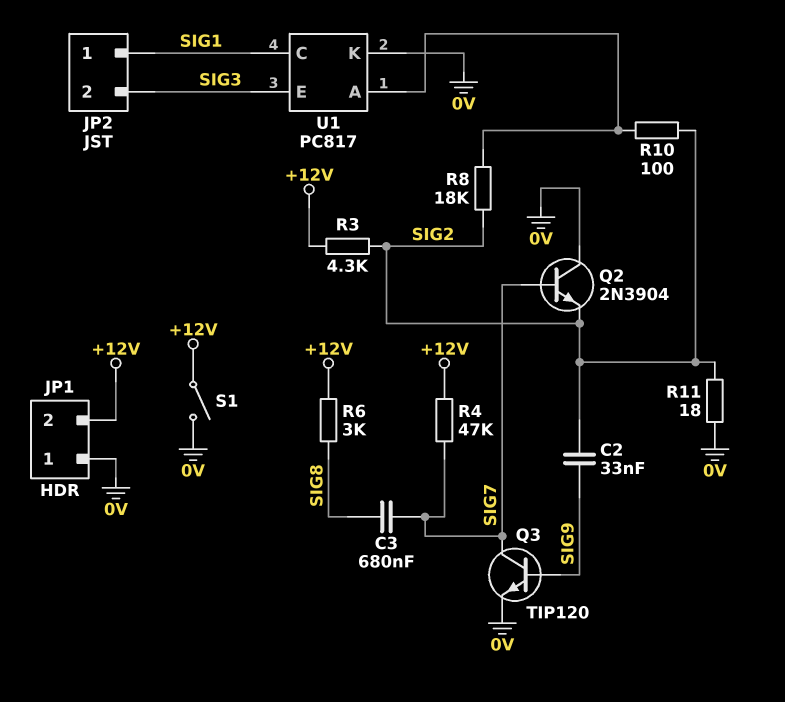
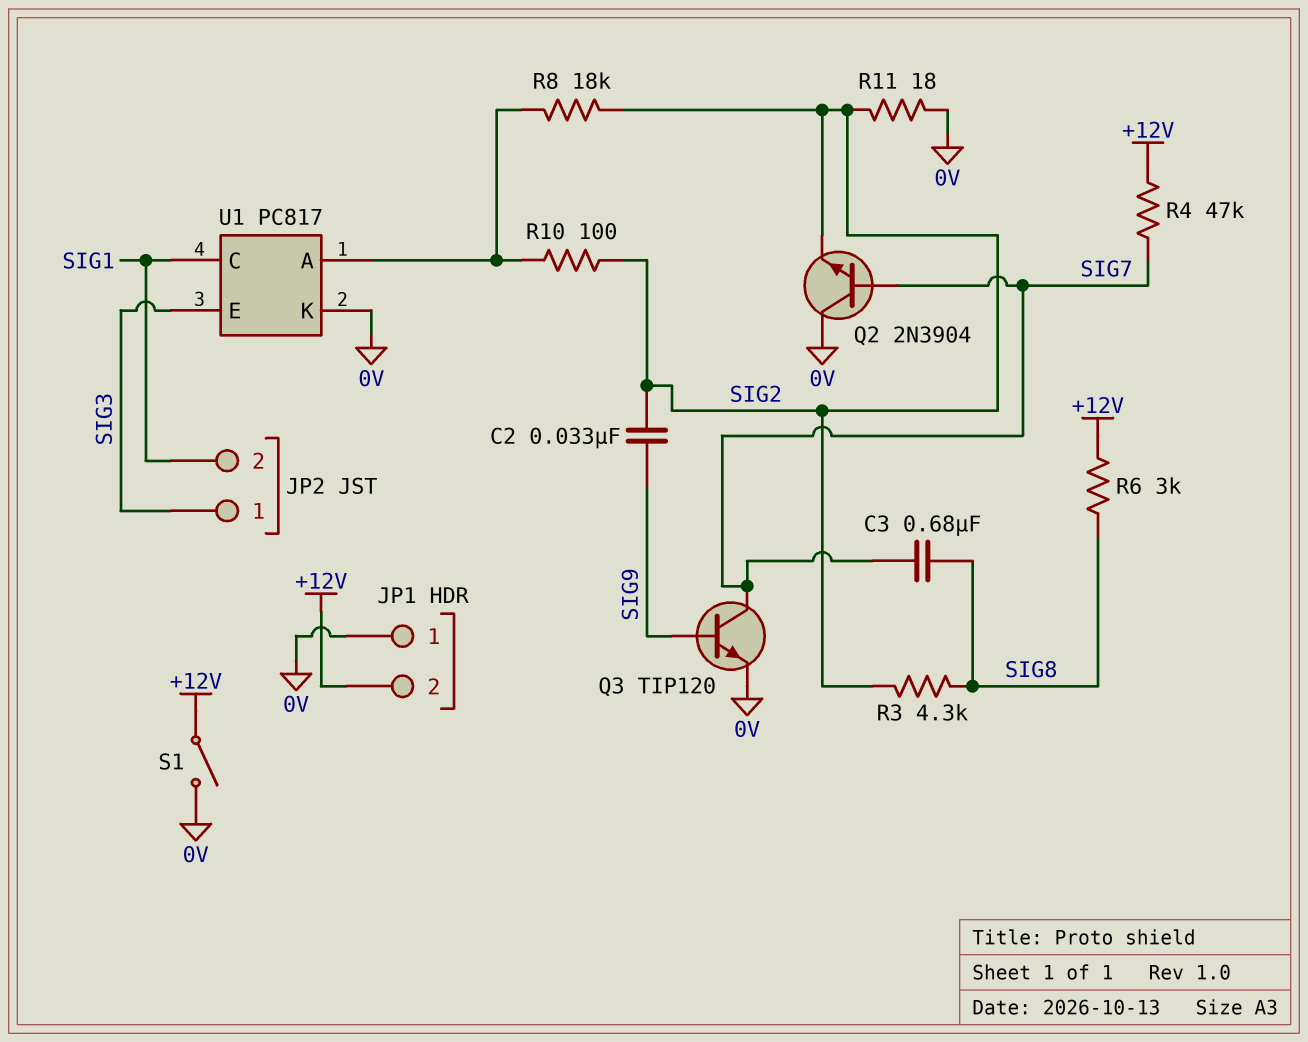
JP2 pin 1: SIG1 -> SIG3
JP2 pin 2: SIG3 -> SIG1
R3: 4.3k (+12V, SIG2) -> 4.3k (SIG2, SIG8)

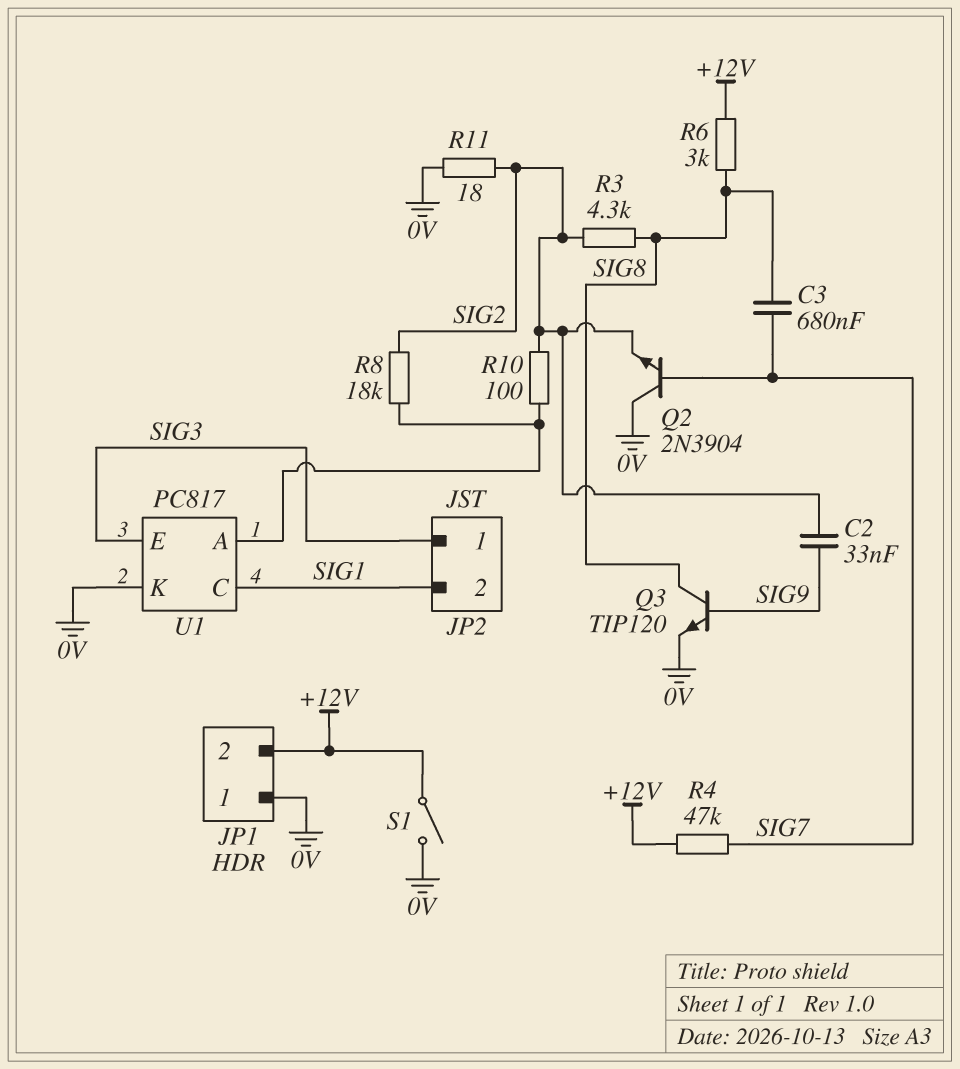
Q3: NPN TIP120 (B SIG9, C SIG7, E 0V) -> NPN TIP120 (B SIG9, C SIG8, E 0V)

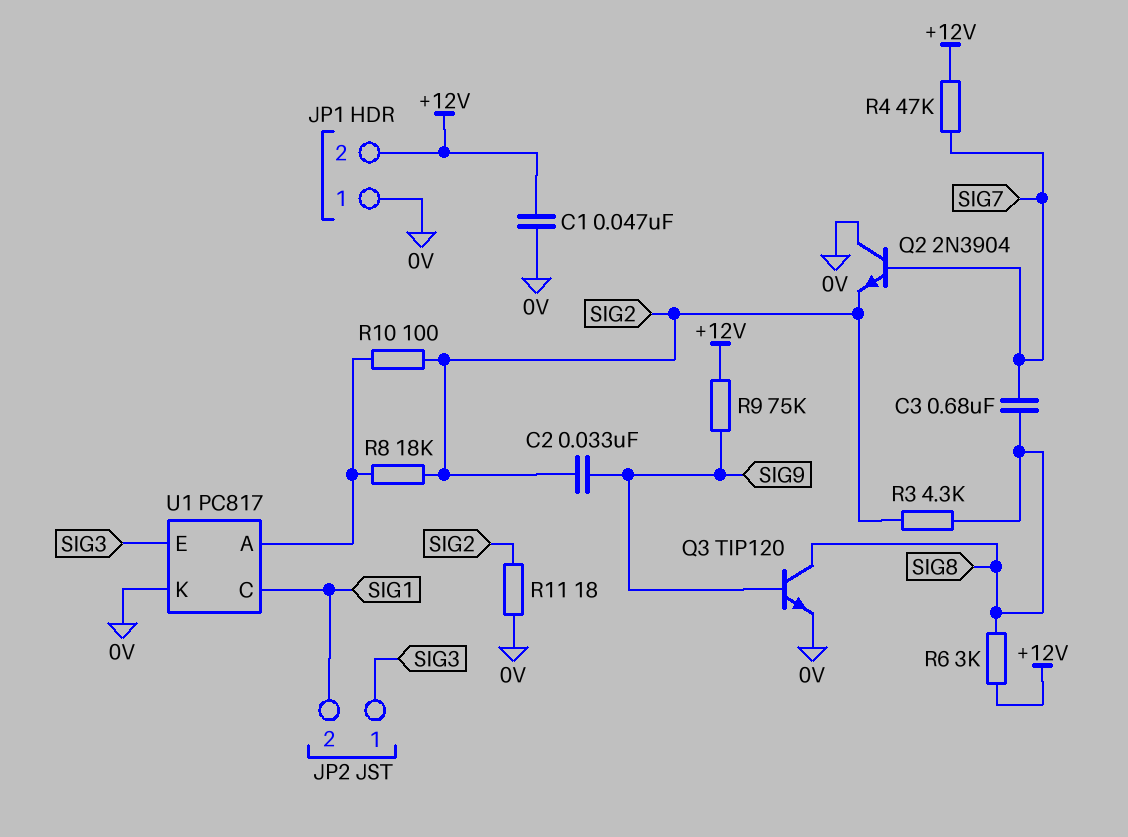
C1: none -> 47nF (+12V, 0V)
R9: none -> 75k (+12V, SIG9)
S1: switch (+12V, 0V) -> none

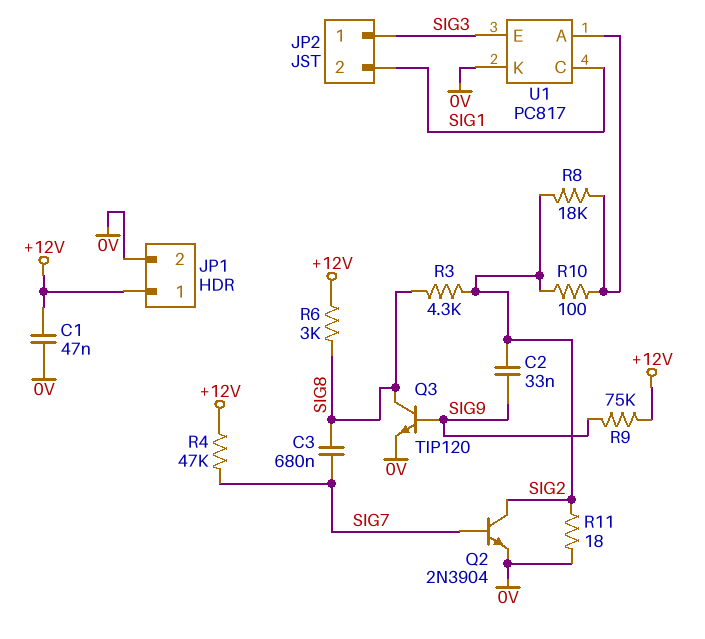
JP1 pin 1: 0V -> +12V
JP1 pin 2: +12V -> 0V
Q2: NPN 2N3904 (B SIG7, C 0V, E SIG2) -> NPN 2N3904 (B SIG7, C SIG2, E 0V)

